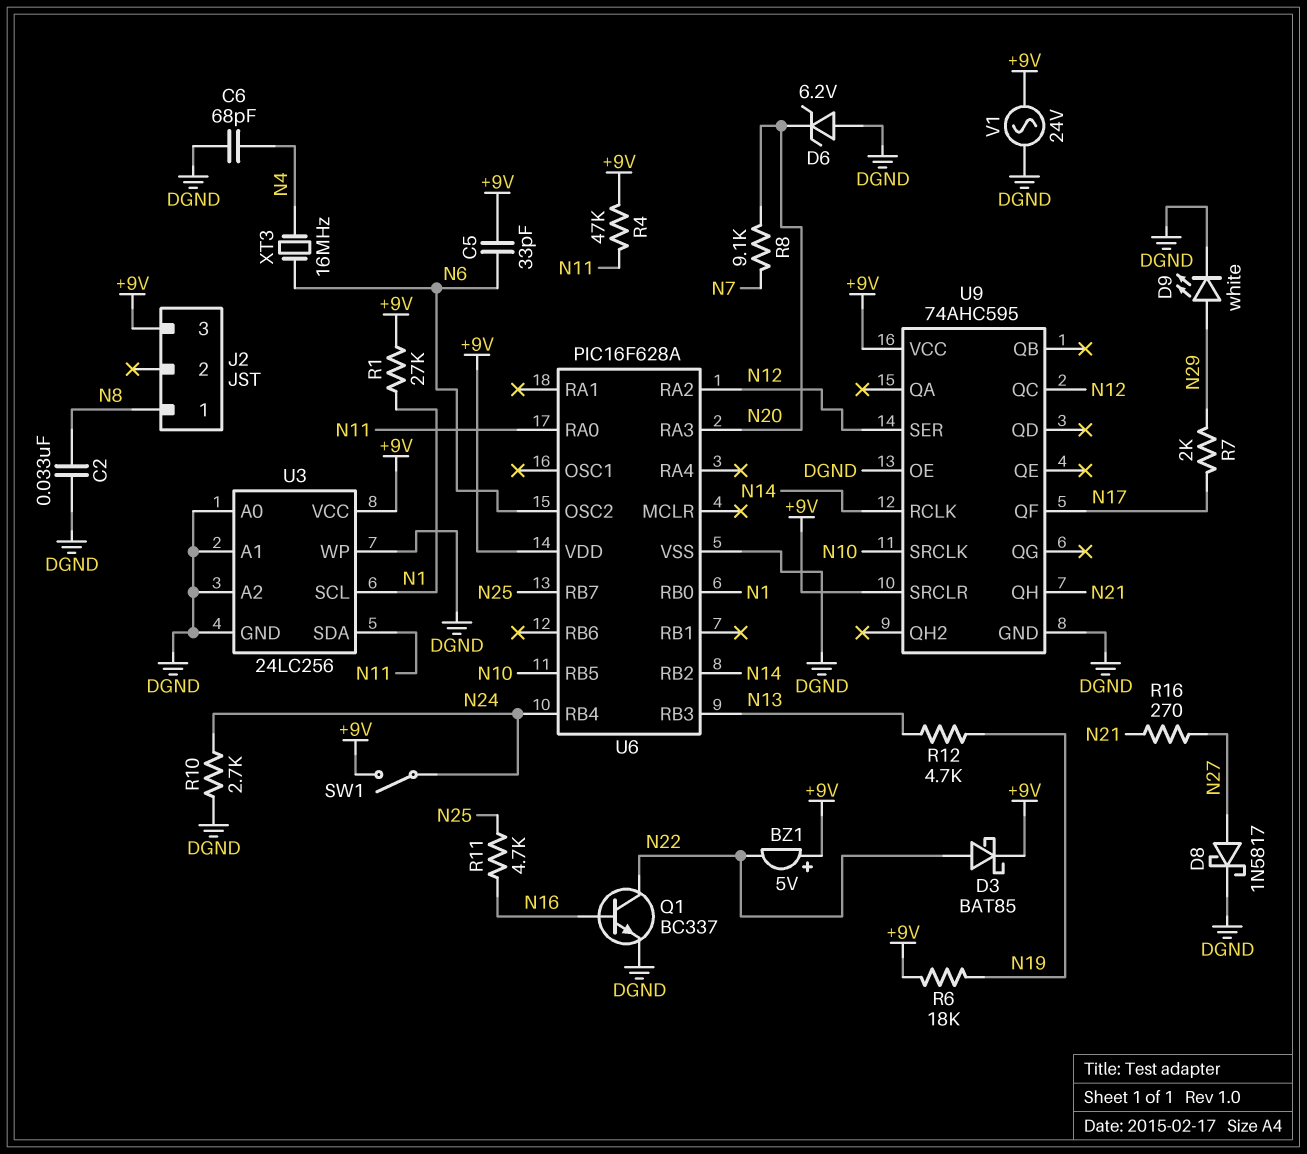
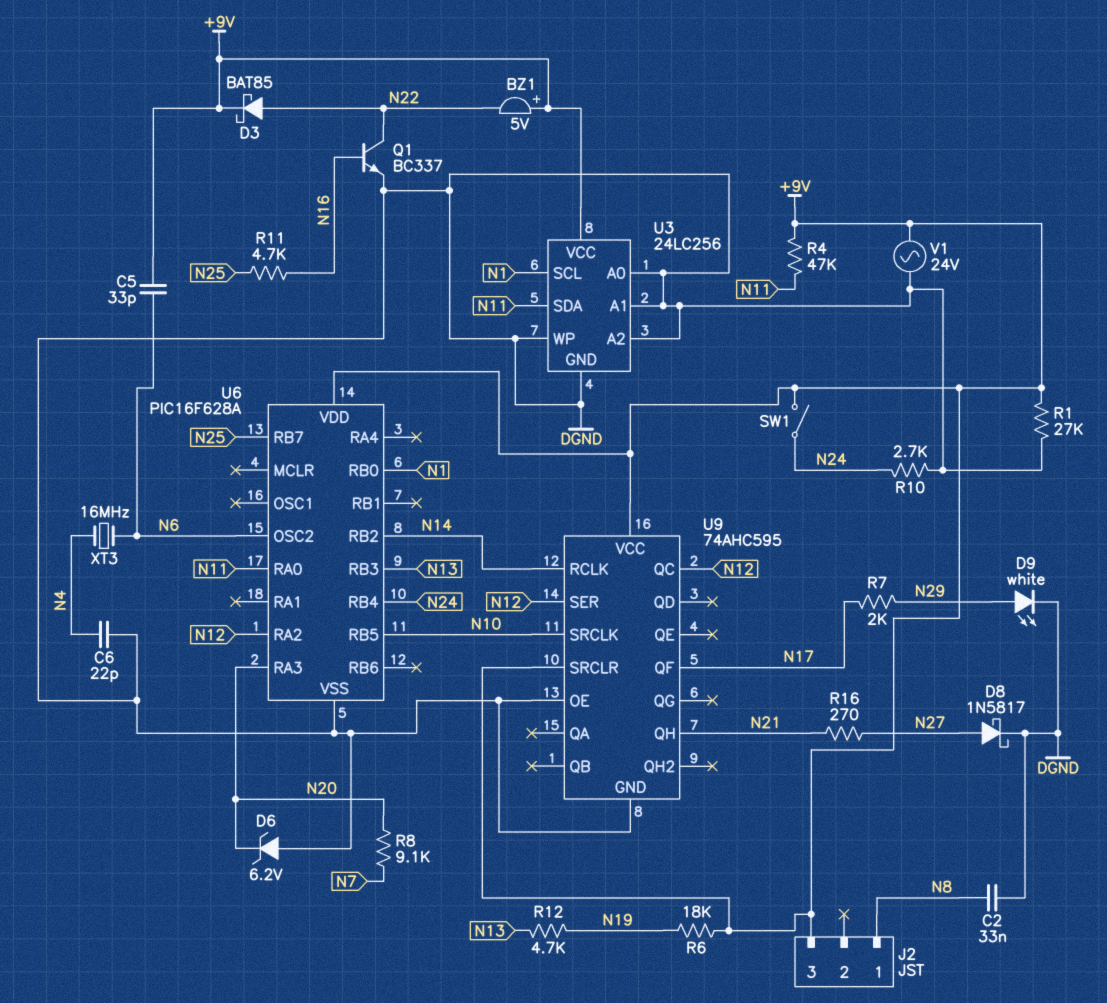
C6: 68pF (DGND, N4) -> 22pF (DGND, N4)
R1: 27k (+9V, N1) -> 27k (+9V, DGND)

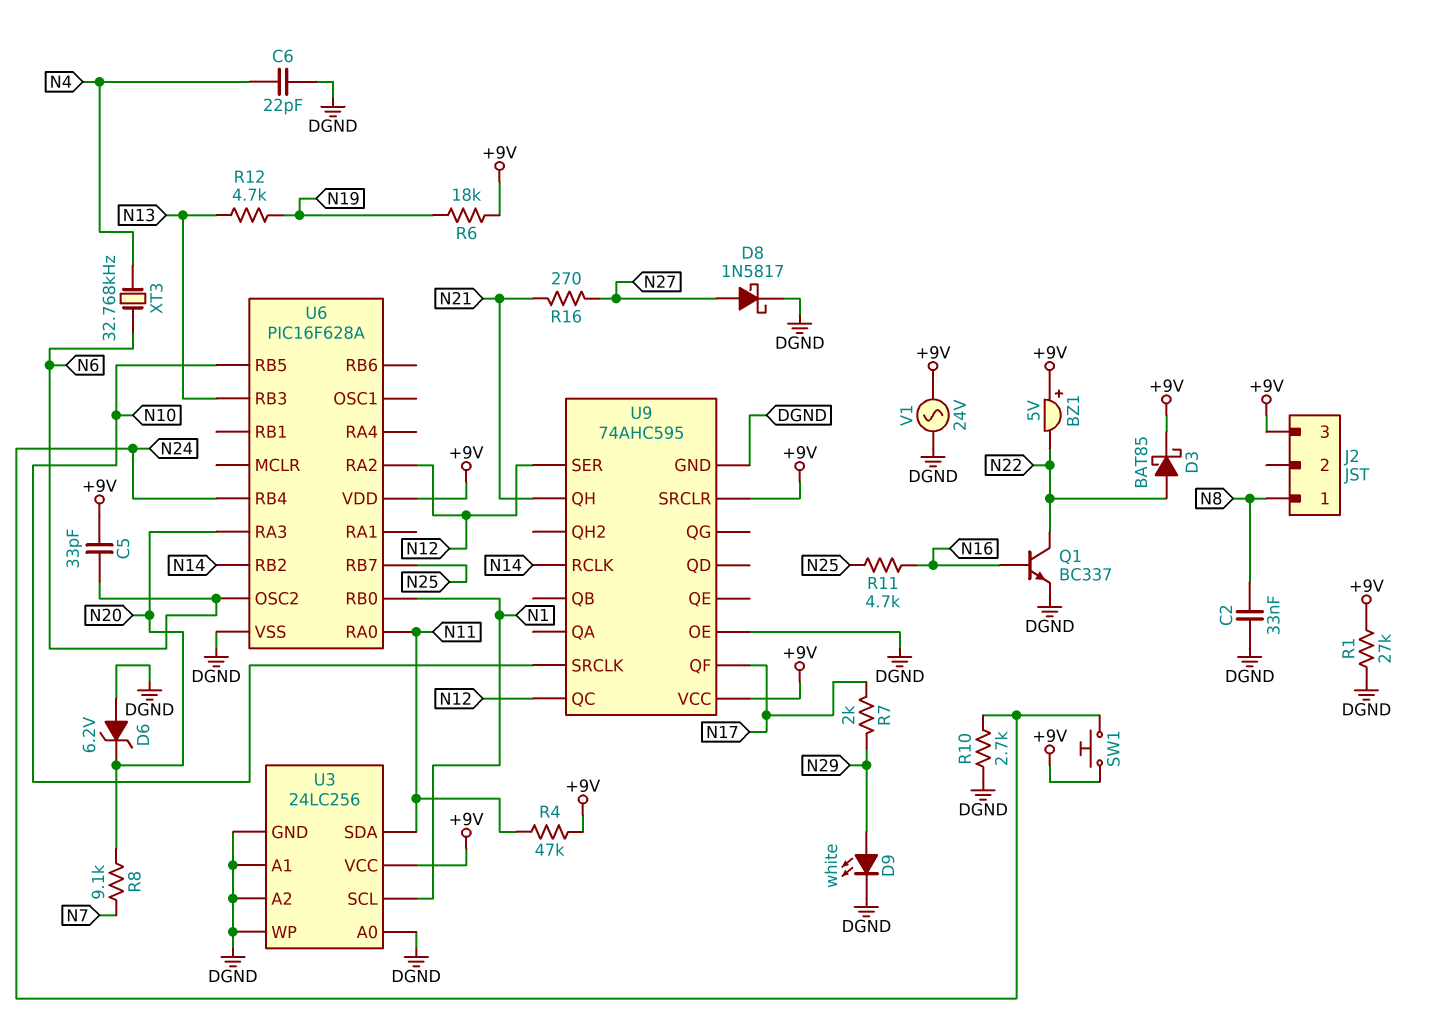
SW1: switch (+9V, N24) -> button (+9V, N24)
XT3: 16MHz (N4, N6) -> 32.768kHz (N4, N6)

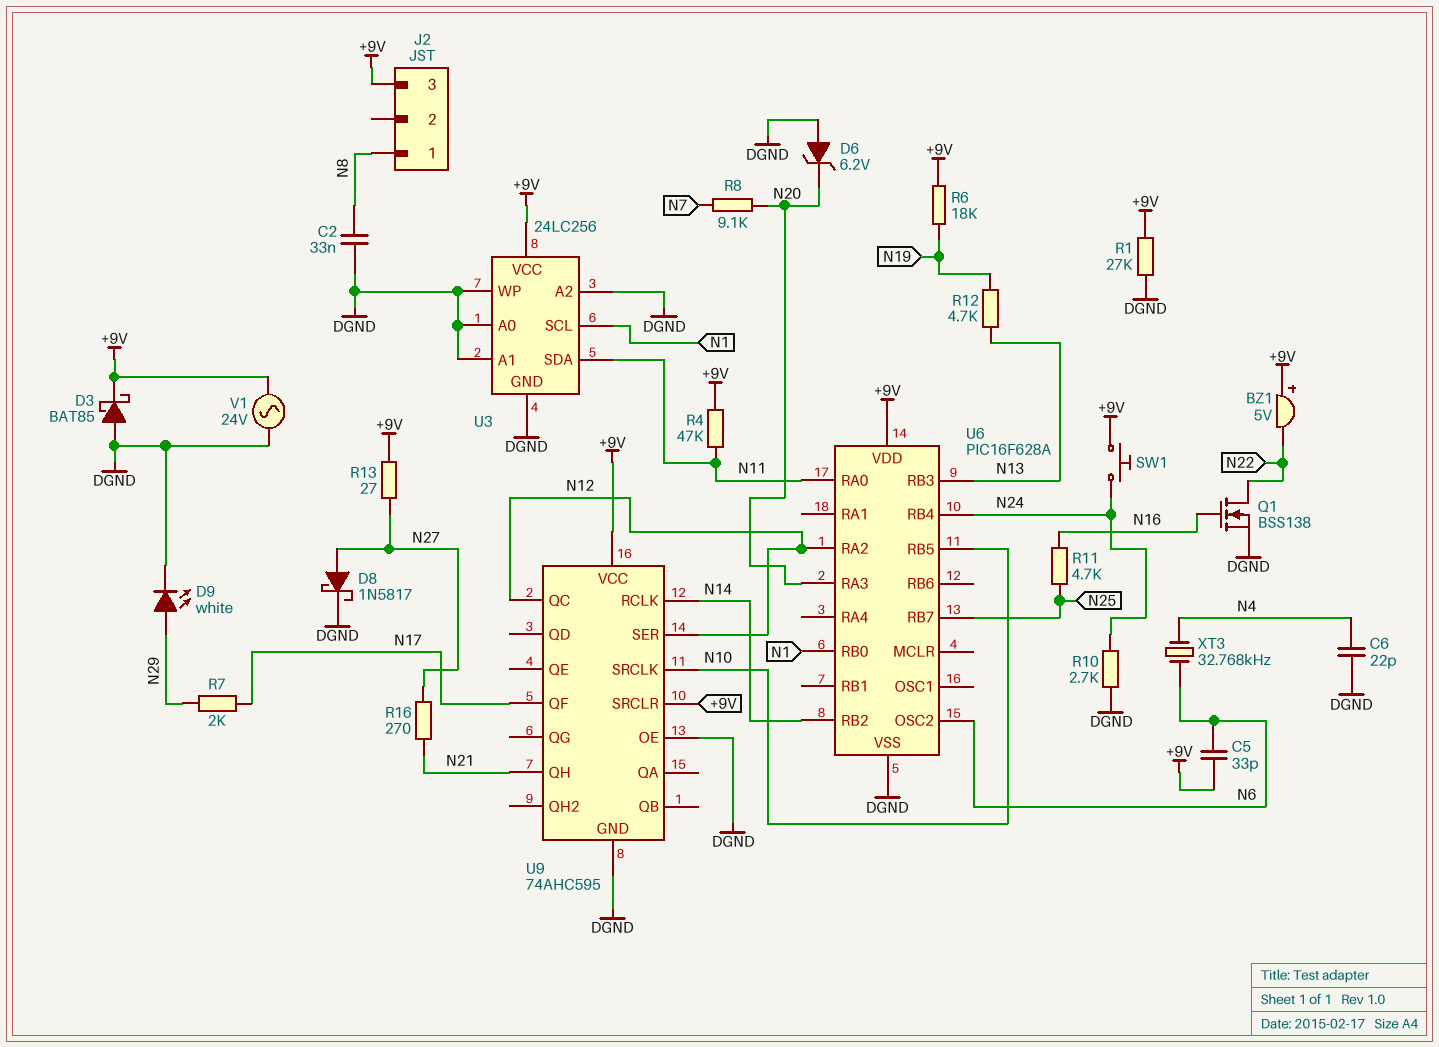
D3: schottky BAT85 (A N22, K +9V) -> schottky BAT85 (A DGND, K +9V)
Q1: NPN BC337 (B N16, C N22, E DGND) -> NMOS BSS138 (G N16, D N22, S DGND)
R13: none -> 27 (+9V, N27)

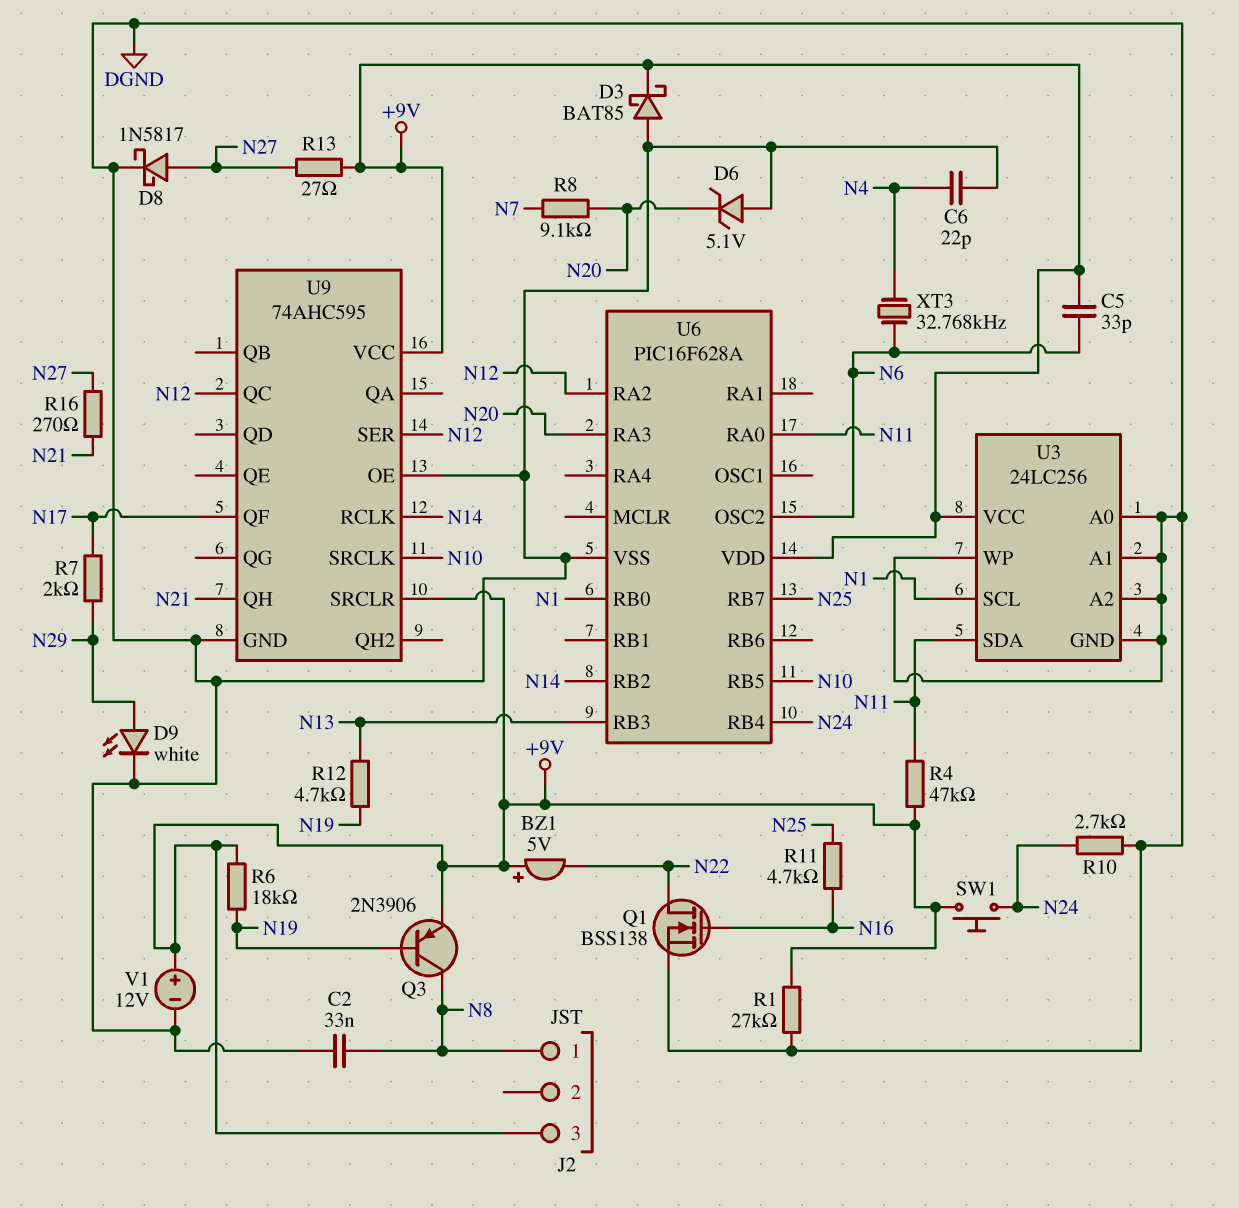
D6: zener 6.2V (A DGND, K N20) -> zener 5.1V (A DGND, K N20)
Q3: none -> PNP 2N3906 (B N19, C N8, E +9V)
V1: AC 24V (+9V, DGND) -> 12V (plus +9V, minus DGND)

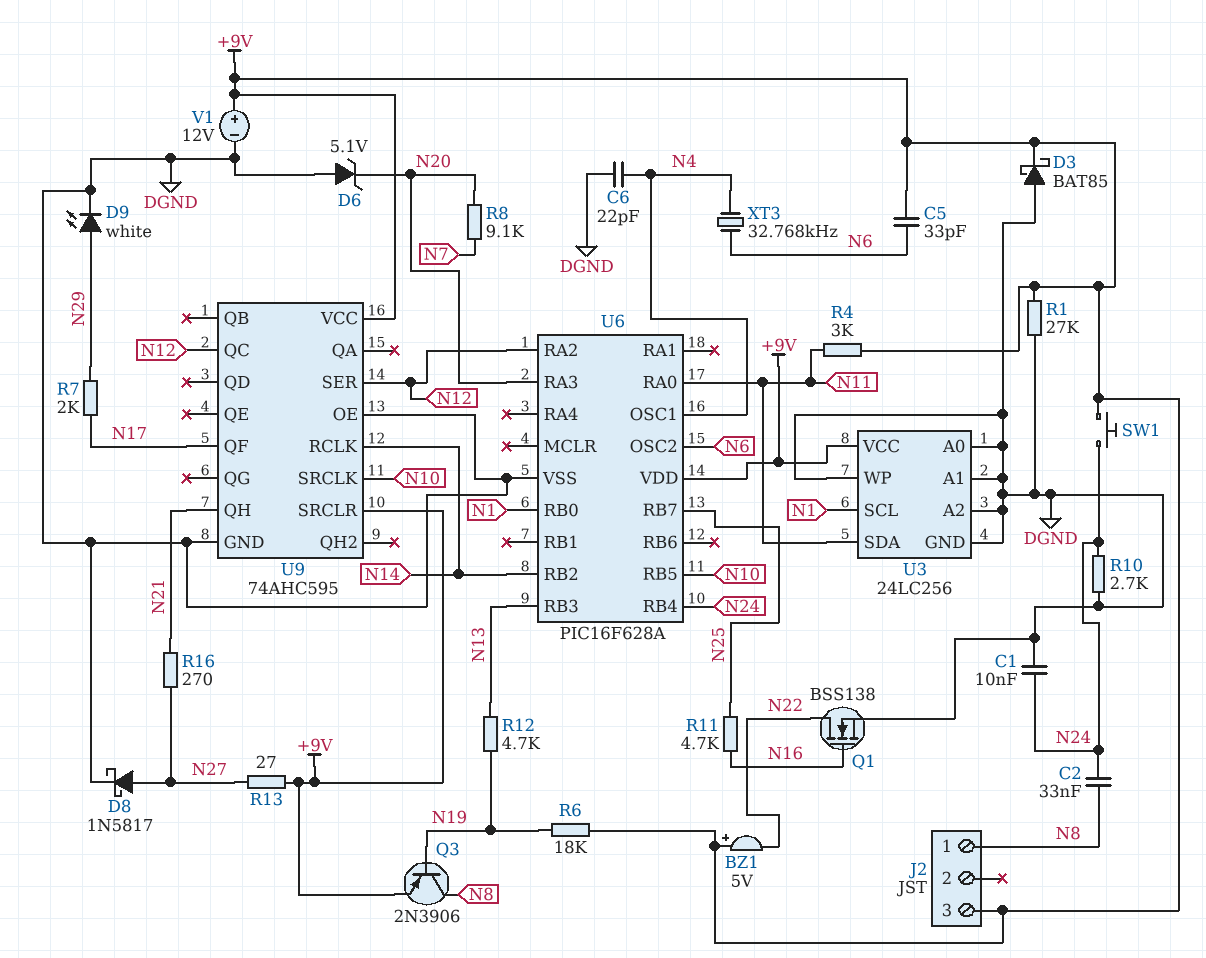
C1: none -> 10nF (DGND, N24)
C2: 33nF (DGND, N8) -> 33nF (N8, N24)
R4: 47k (+9V, N11) -> 3k (+9V, N11)
U6 pin OSC1: none -> N4

